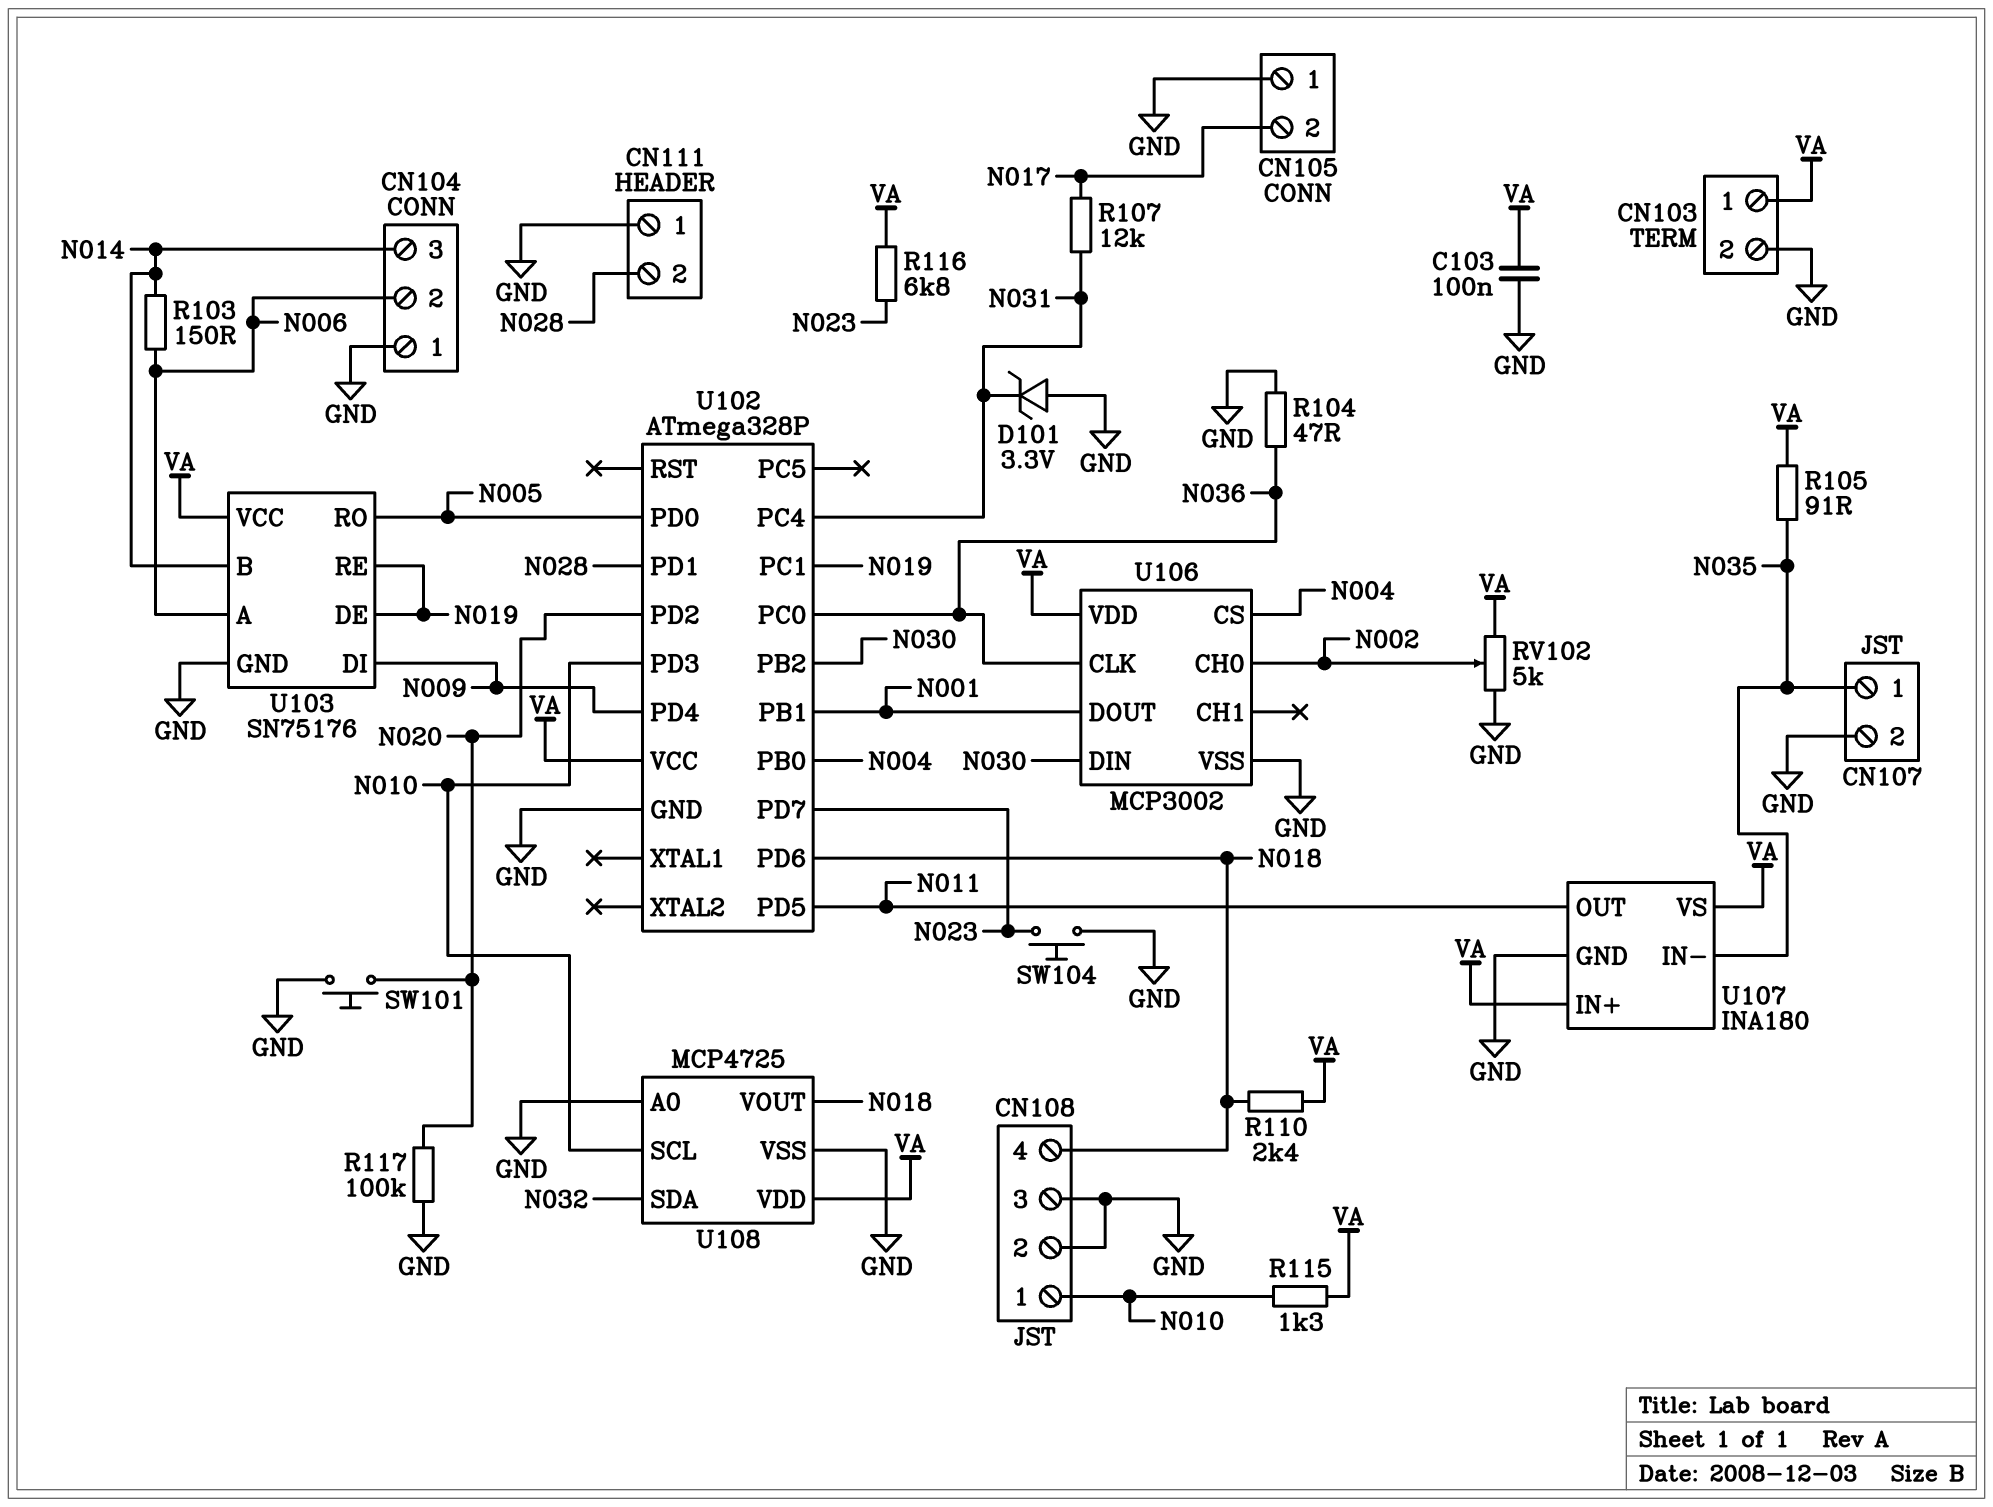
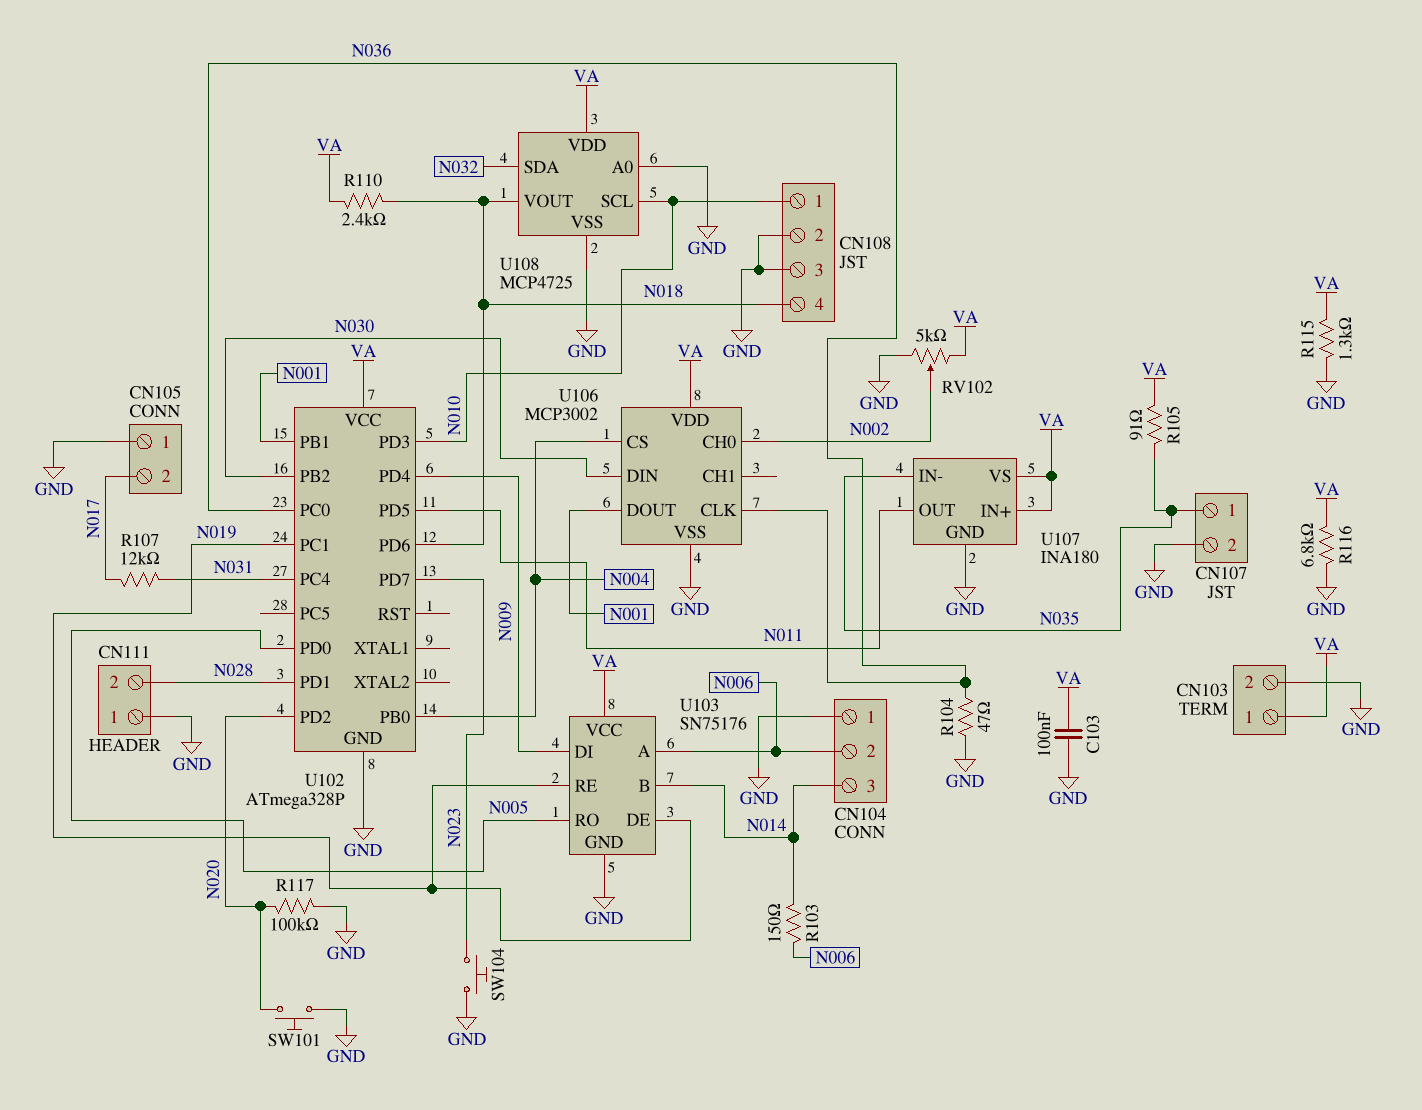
D101: zener 3.3V (A GND, K N031) -> none
R115: 1.3k (N010, VA) -> 1.3k (GND, VA)
R116: 6.8k (N023, VA) -> 6.8k (GND, VA)

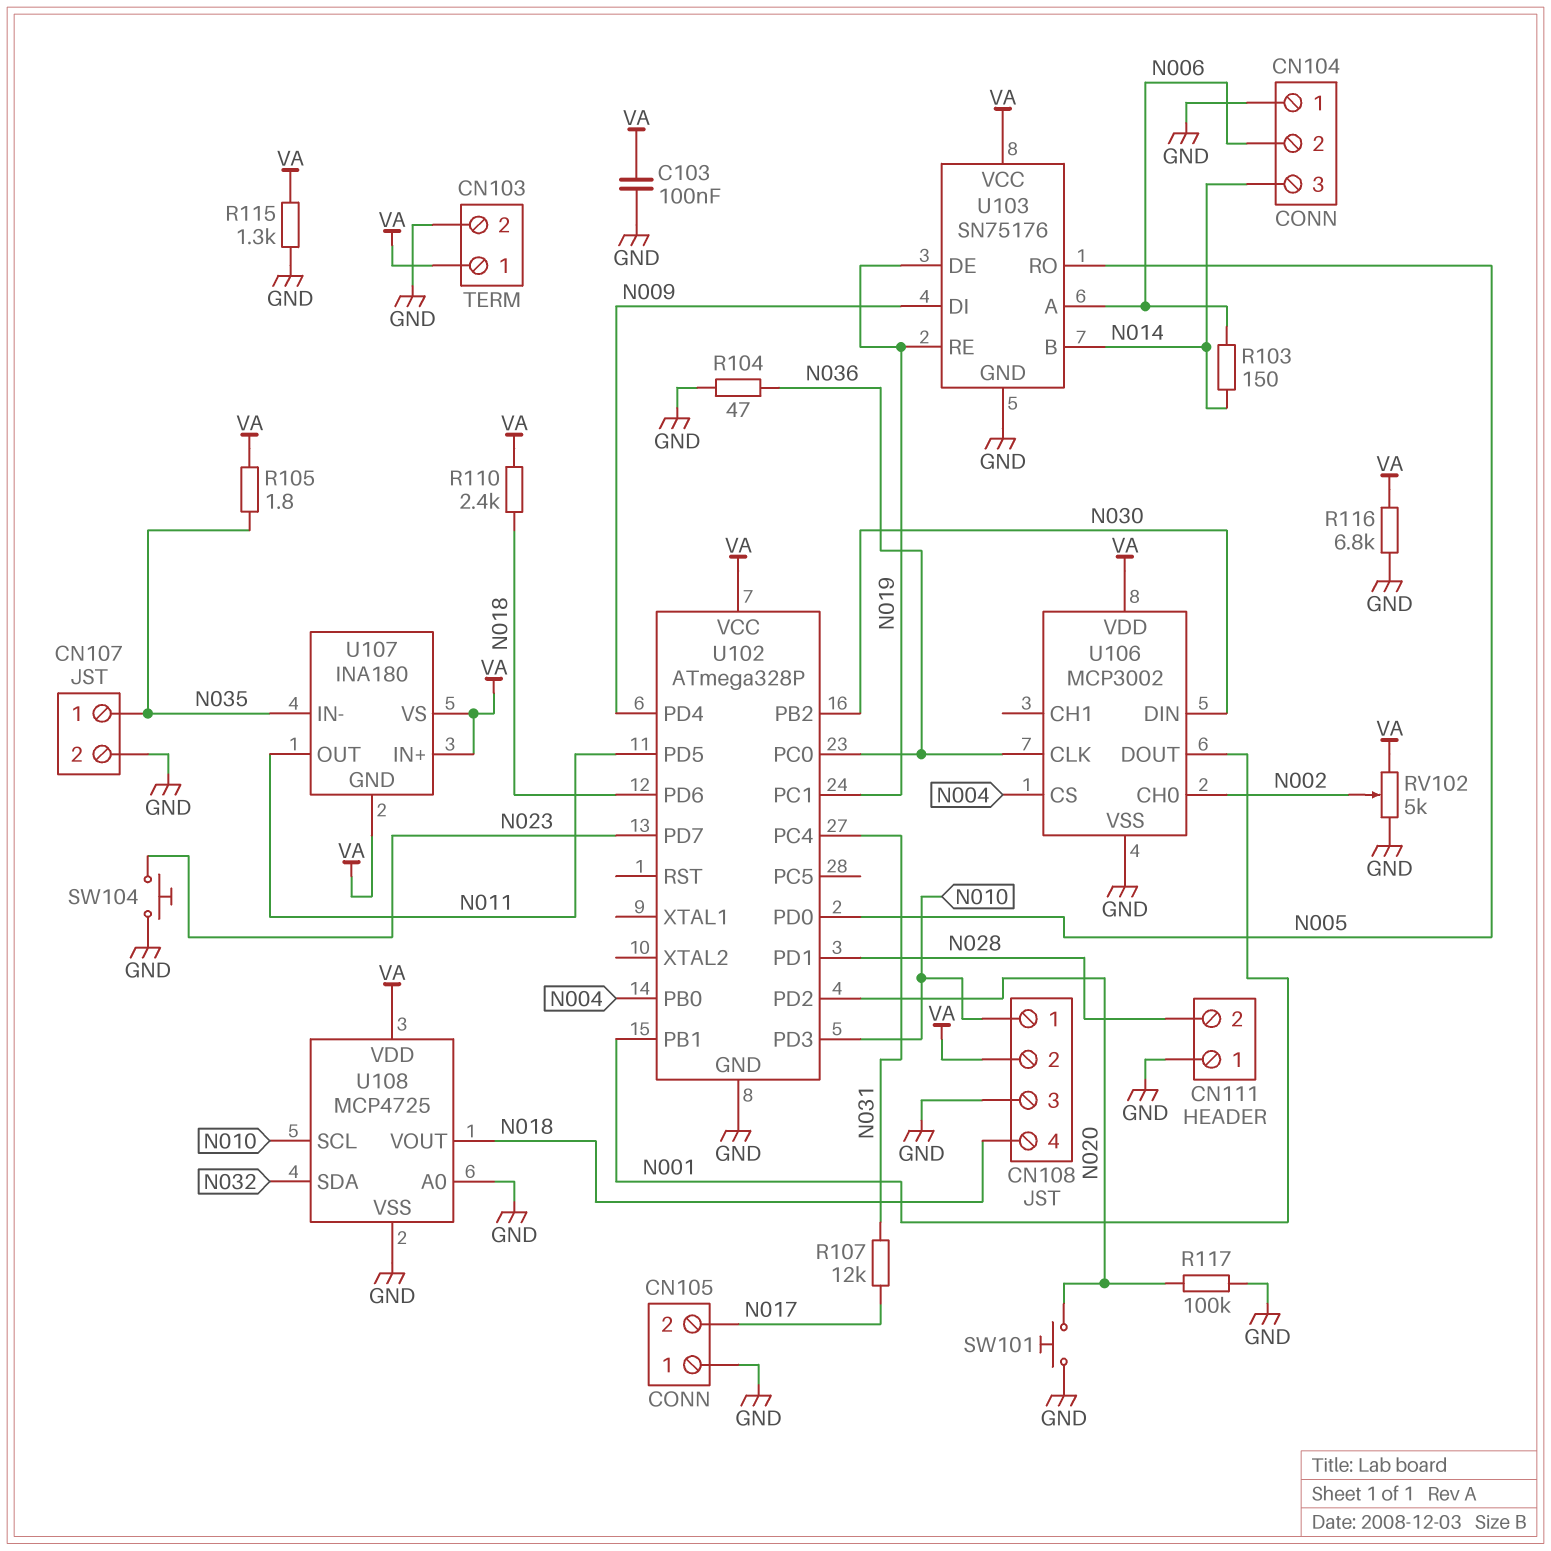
CN108 pin 2: GND -> VA
R105: 91 (N035, VA) -> 1.8 (N035, VA)
U107 pin GND: GND -> VA

